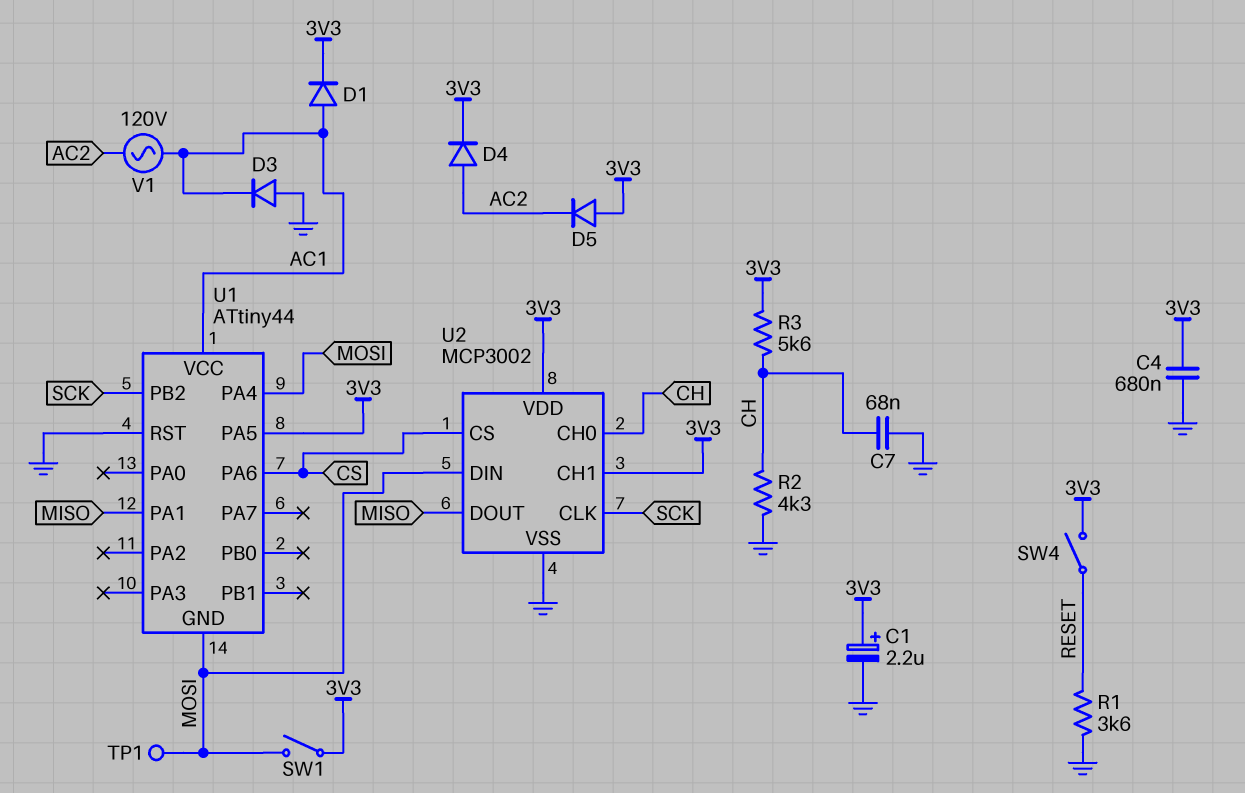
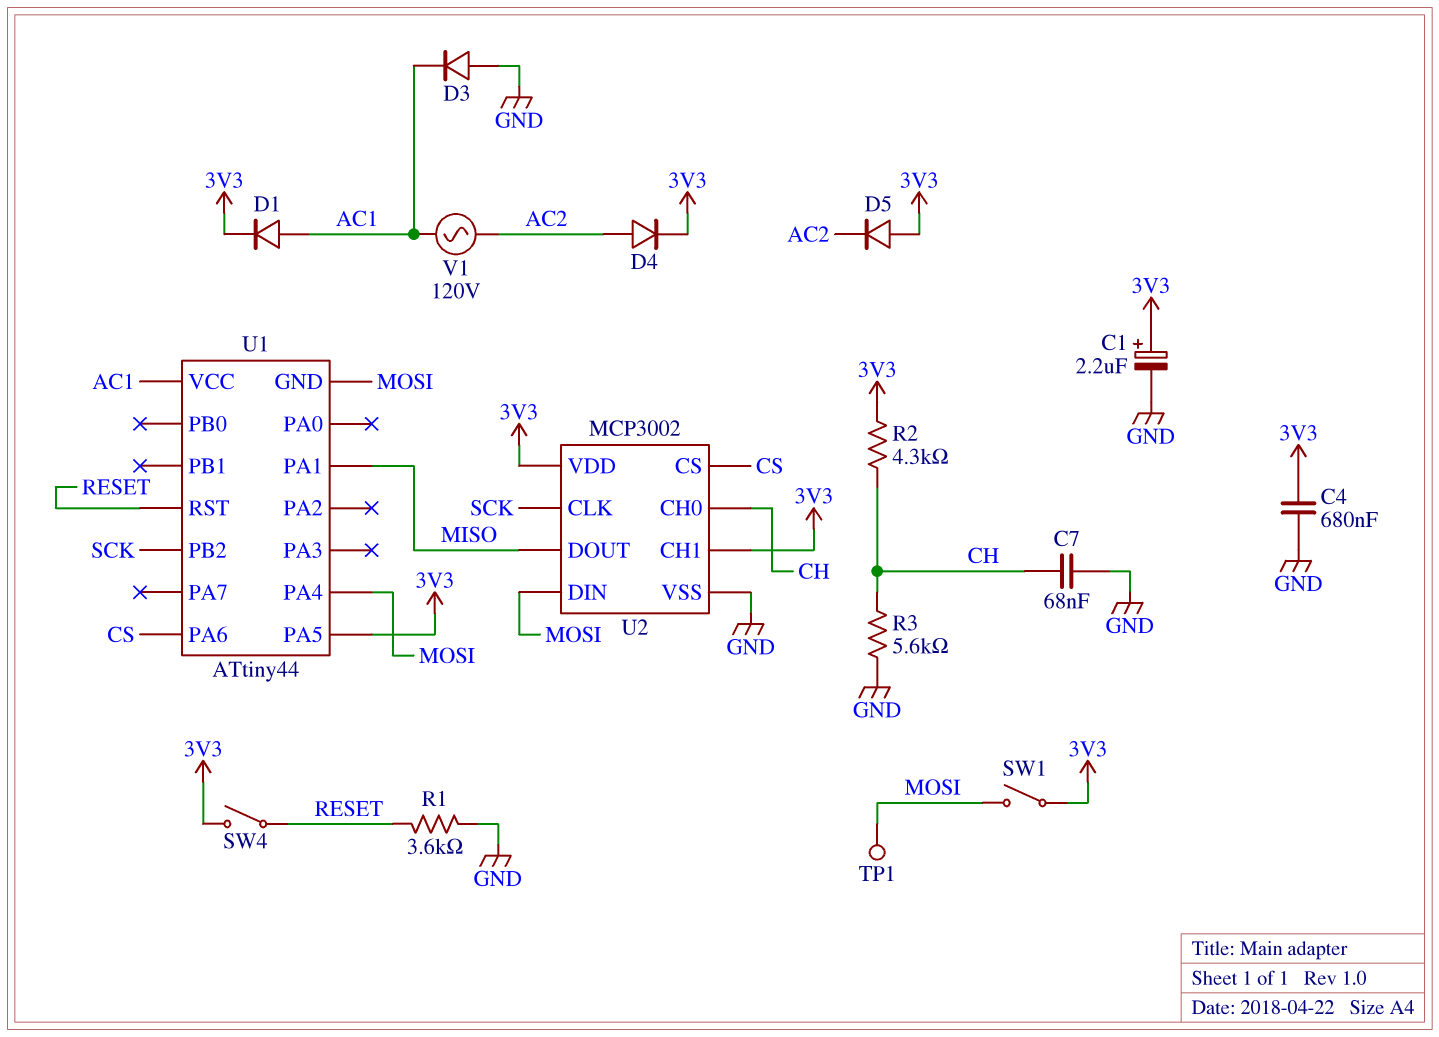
R2: 4.3k (CH, GND) -> 4.3k (3V3, CH)
R3: 5.6k (3V3, CH) -> 5.6k (CH, GND)
U1 pin RST: GND -> RESET

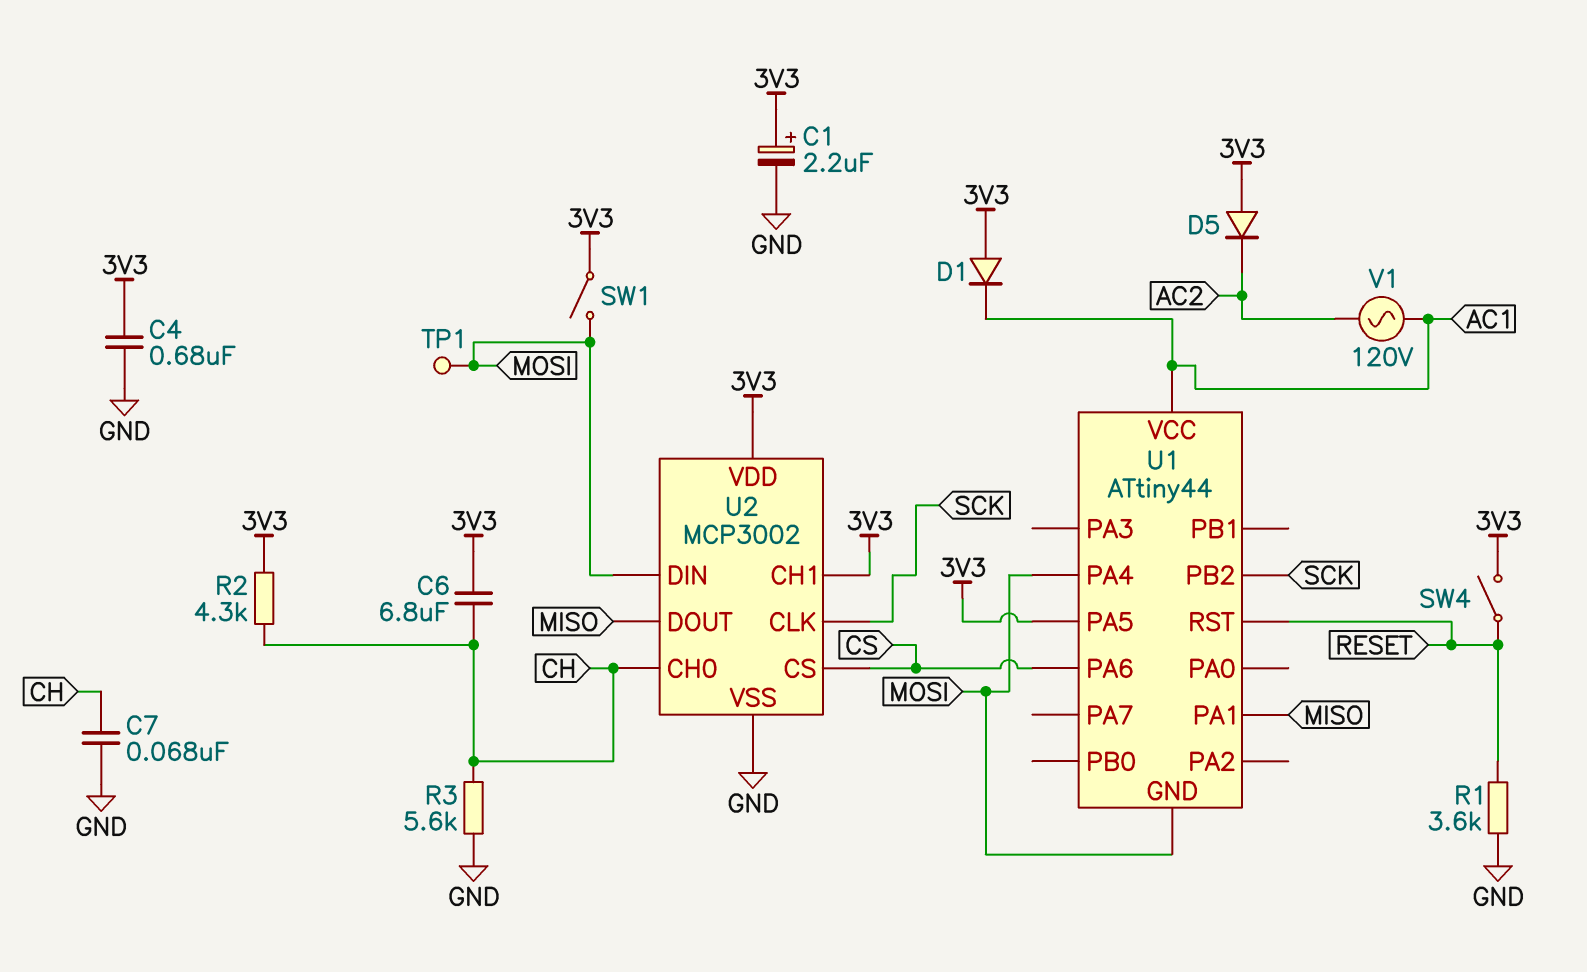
C6: none -> 6.8uF (3V3, CH)
D1: diode (A AC1, K 3V3) -> diode (A 3V3, K AC1)
D3: diode (A GND, K AC1) -> none
D4: diode (A AC2, K 3V3) -> none

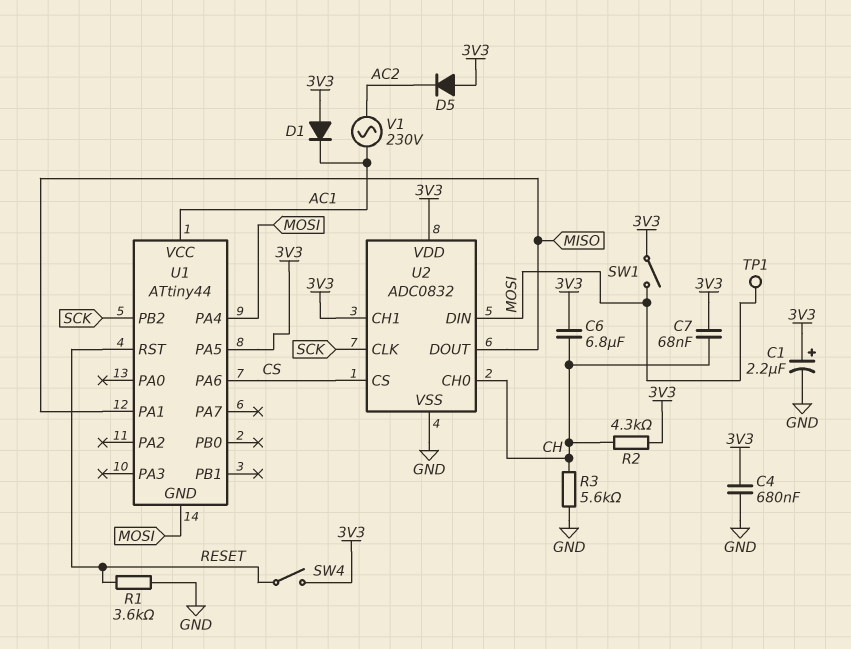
C7: 68nF (CH, GND) -> 68nF (3V3, CH)
U2: MCP3002 -> ADC0832
V1: AC 120V (AC1, AC2) -> AC 230V (AC1, AC2)

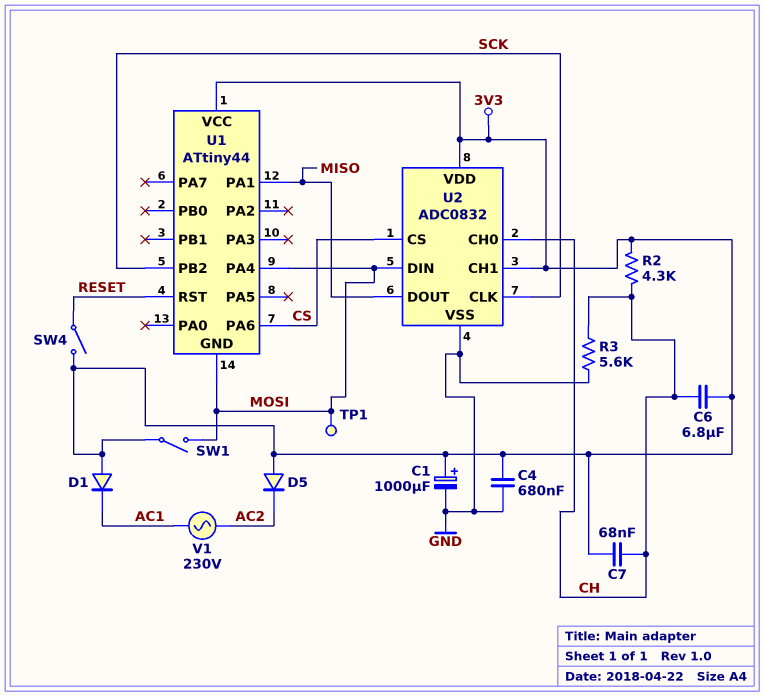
C1: 2.2uF (plus 3V3, minus GND) -> 1000uF (plus 3V3, minus GND)
R1: 3.6k (GND, RESET) -> none
U1 pin PA5: 3V3 -> none
U1 pin VCC: AC1 -> 3V3

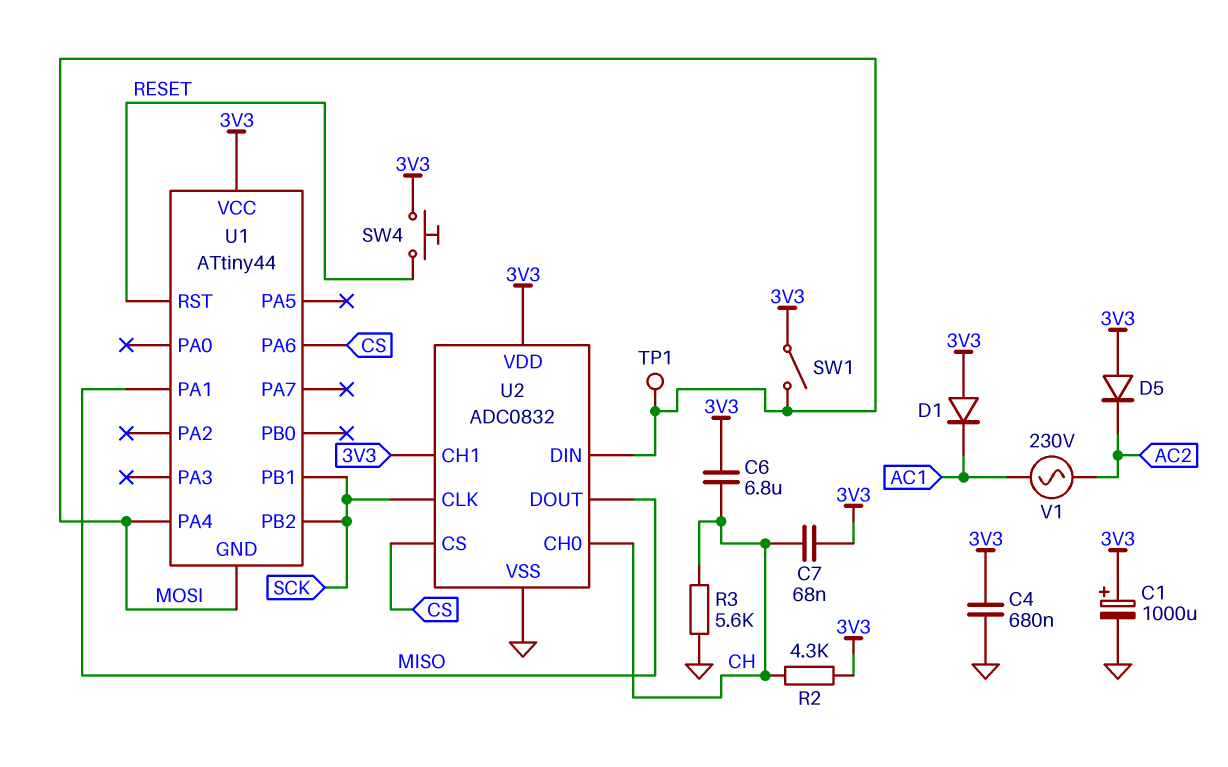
SW4: switch (3V3, RESET) -> button (3V3, RESET)
U1 pin PB1: none -> SCK

